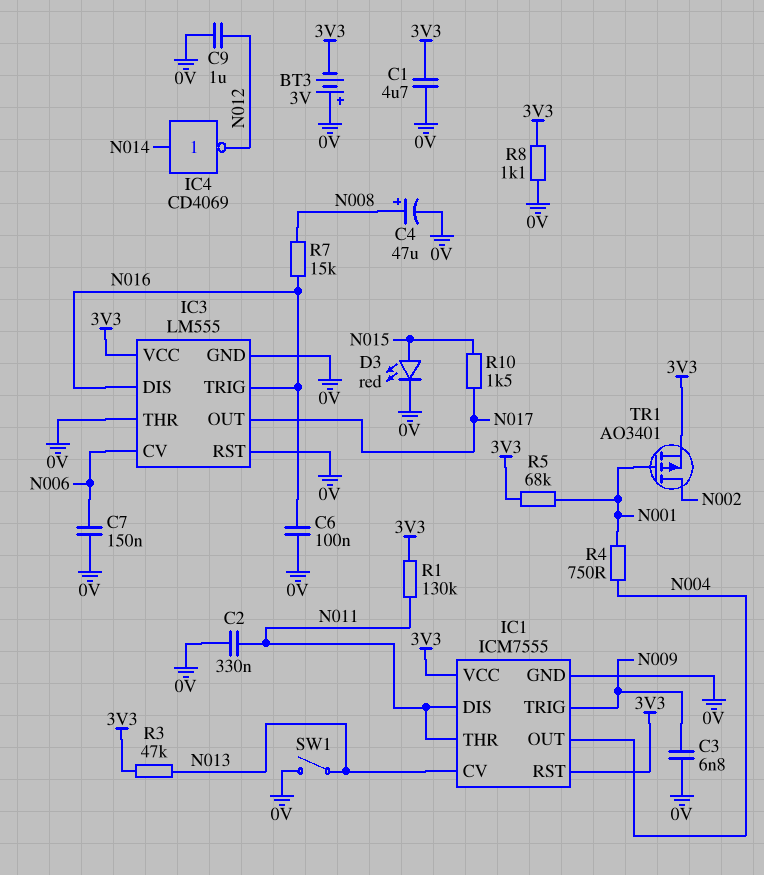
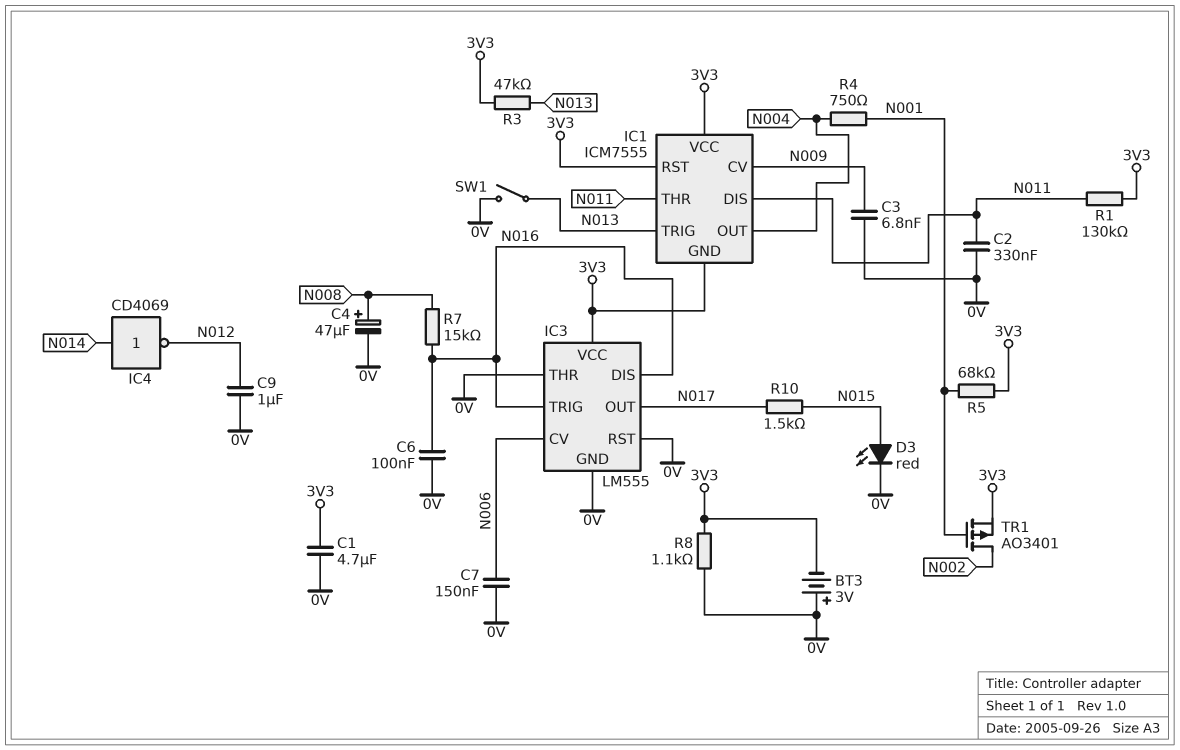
IC1 pin CV: N013 -> N009
IC1 pin GND: 0V -> 3V3
IC1 pin TRIG: N009 -> N013

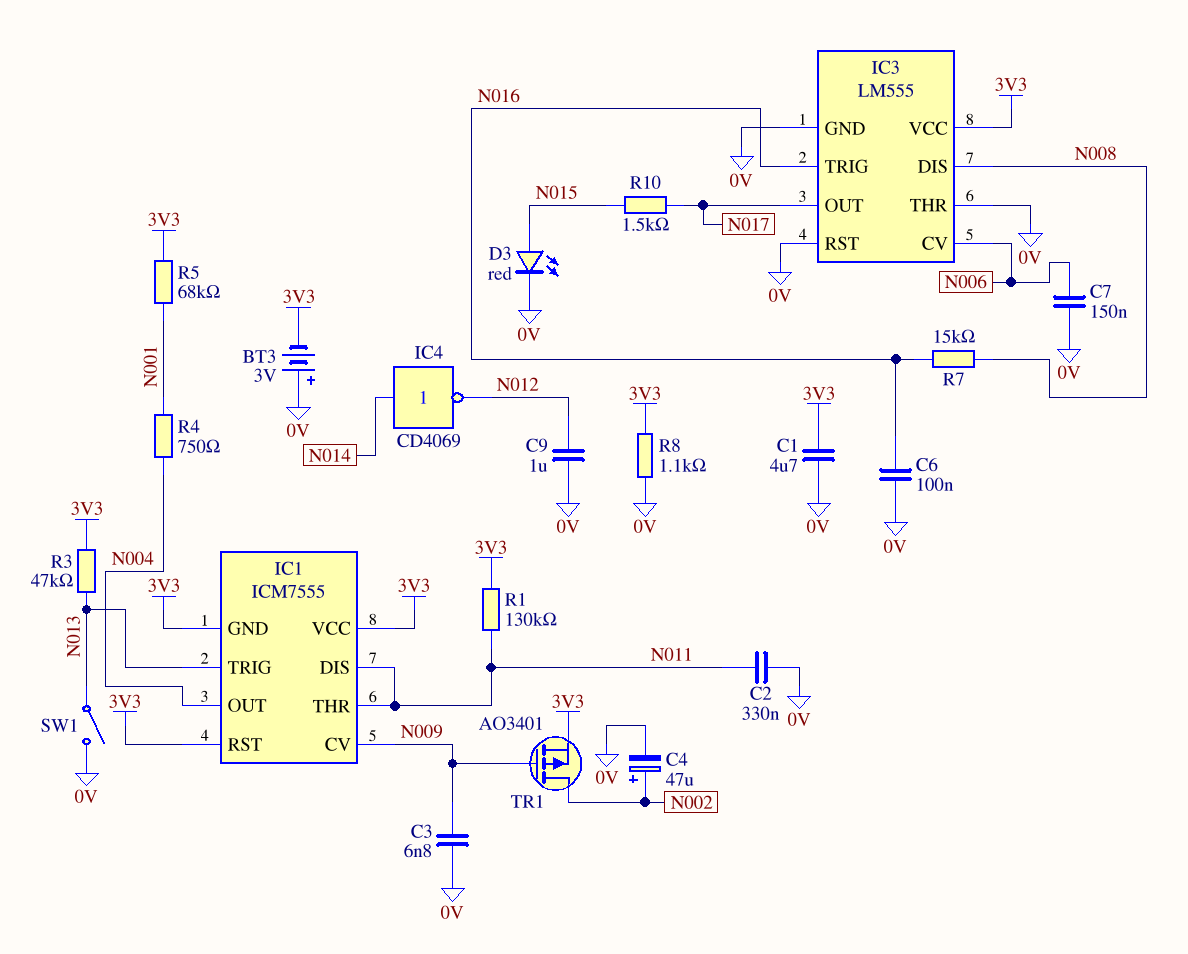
C4: 47uF (plus N008, minus 0V) -> 47uF (plus N002, minus 0V)
IC3 pin DIS: N016 -> N008
TR1: PMOS AO3401 (G N001, D N002, S 3V3) -> PMOS AO3401 (G N009, D N002, S 3V3)

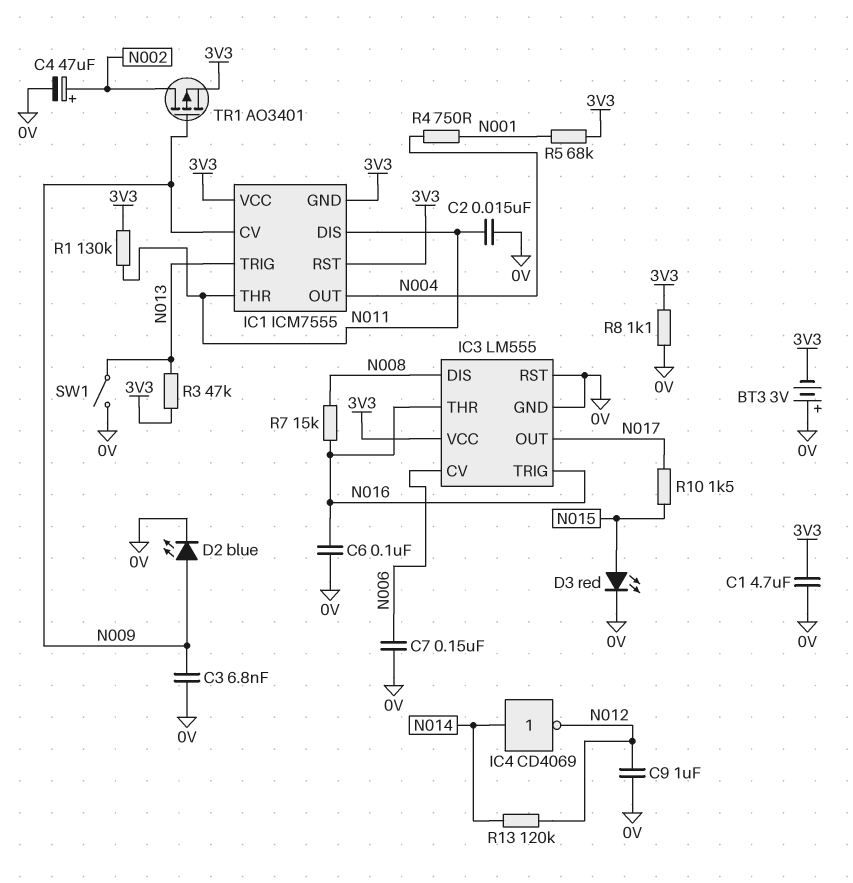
C2: 330nF (0V, N011) -> 15nF (0V, N011)
D2: none -> LED blue (A N009, K 0V)
IC3 pin THR: 0V -> N016
R13: none -> 120k (N012, N014)

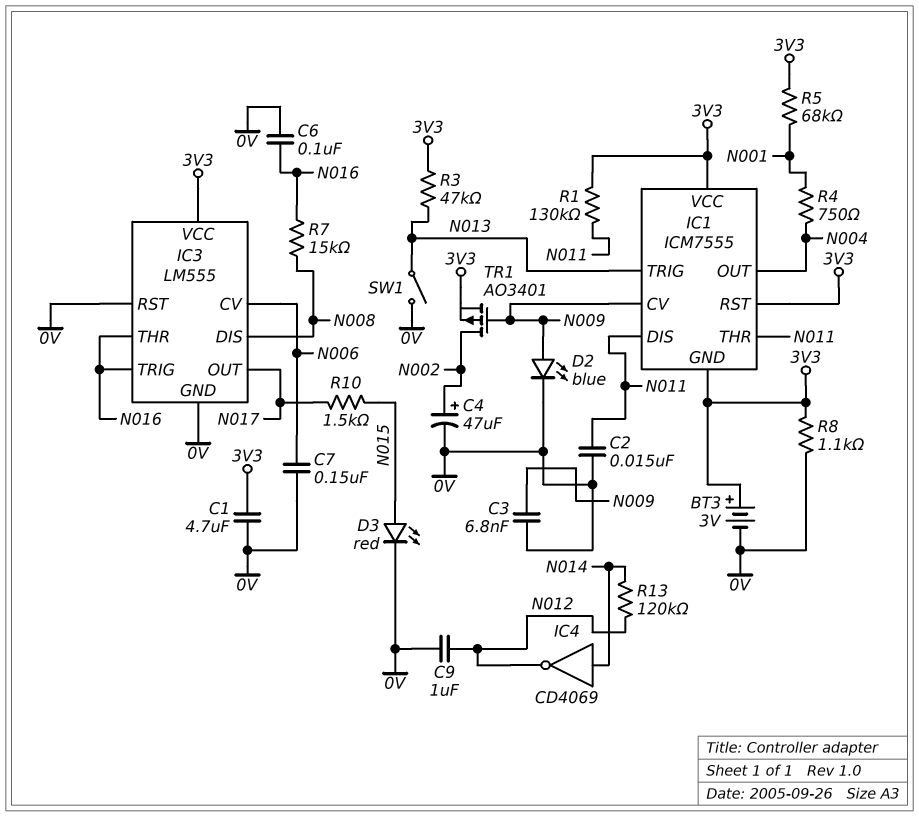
BT3: 3V (plus 0V, minus 3V3) -> 3V (plus 3V3, minus 0V)

